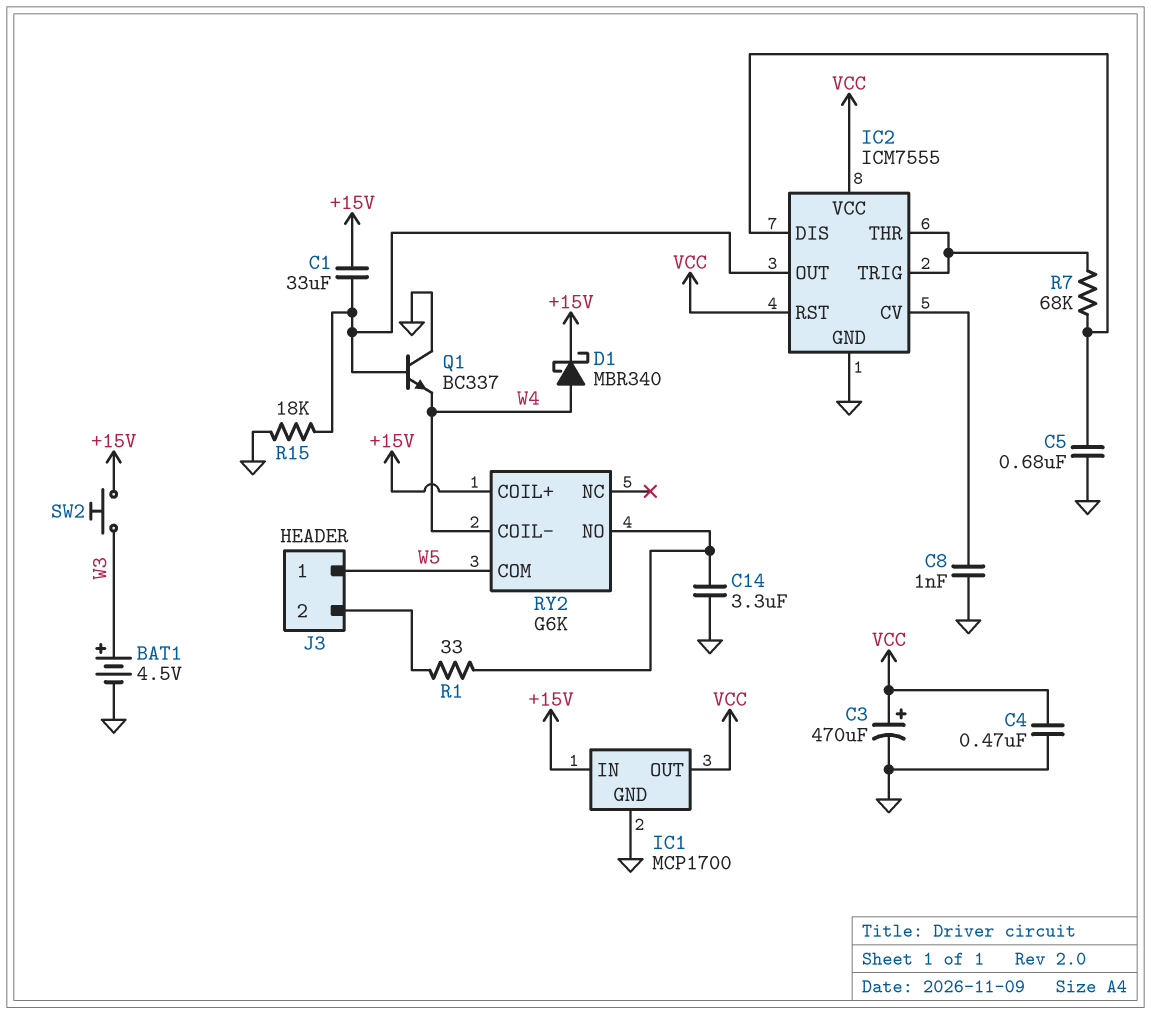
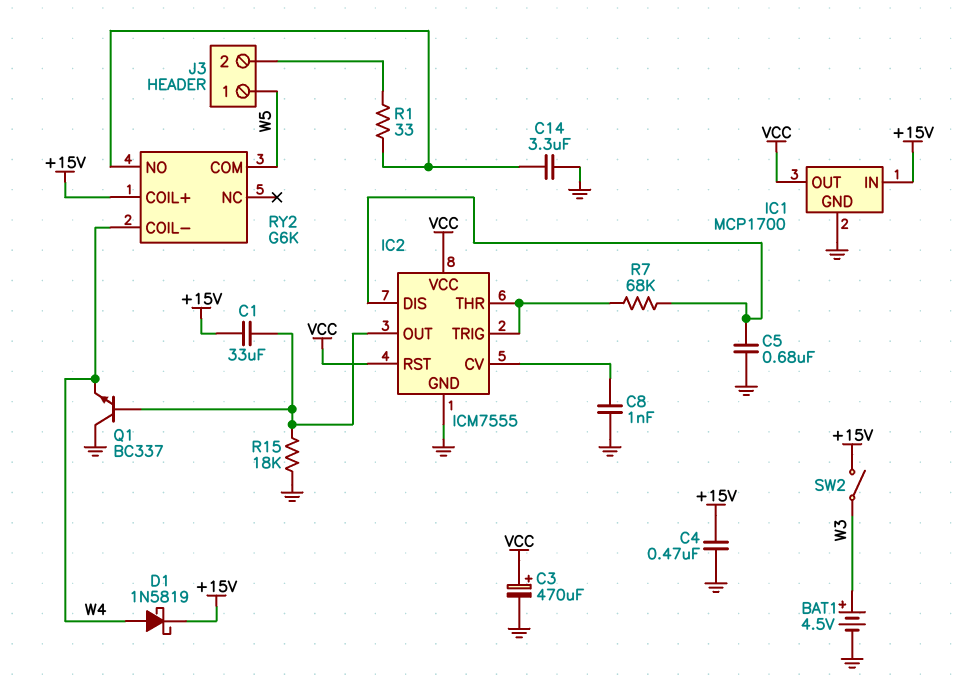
C4: 470nF (GND, VCC) -> 470nF (+15V, GND)
D1: schottky MBR340 (A W4, K +15V) -> schottky 1N5819 (A W4, K +15V)
SW2: button (+15V, W3) -> switch (+15V, W3)

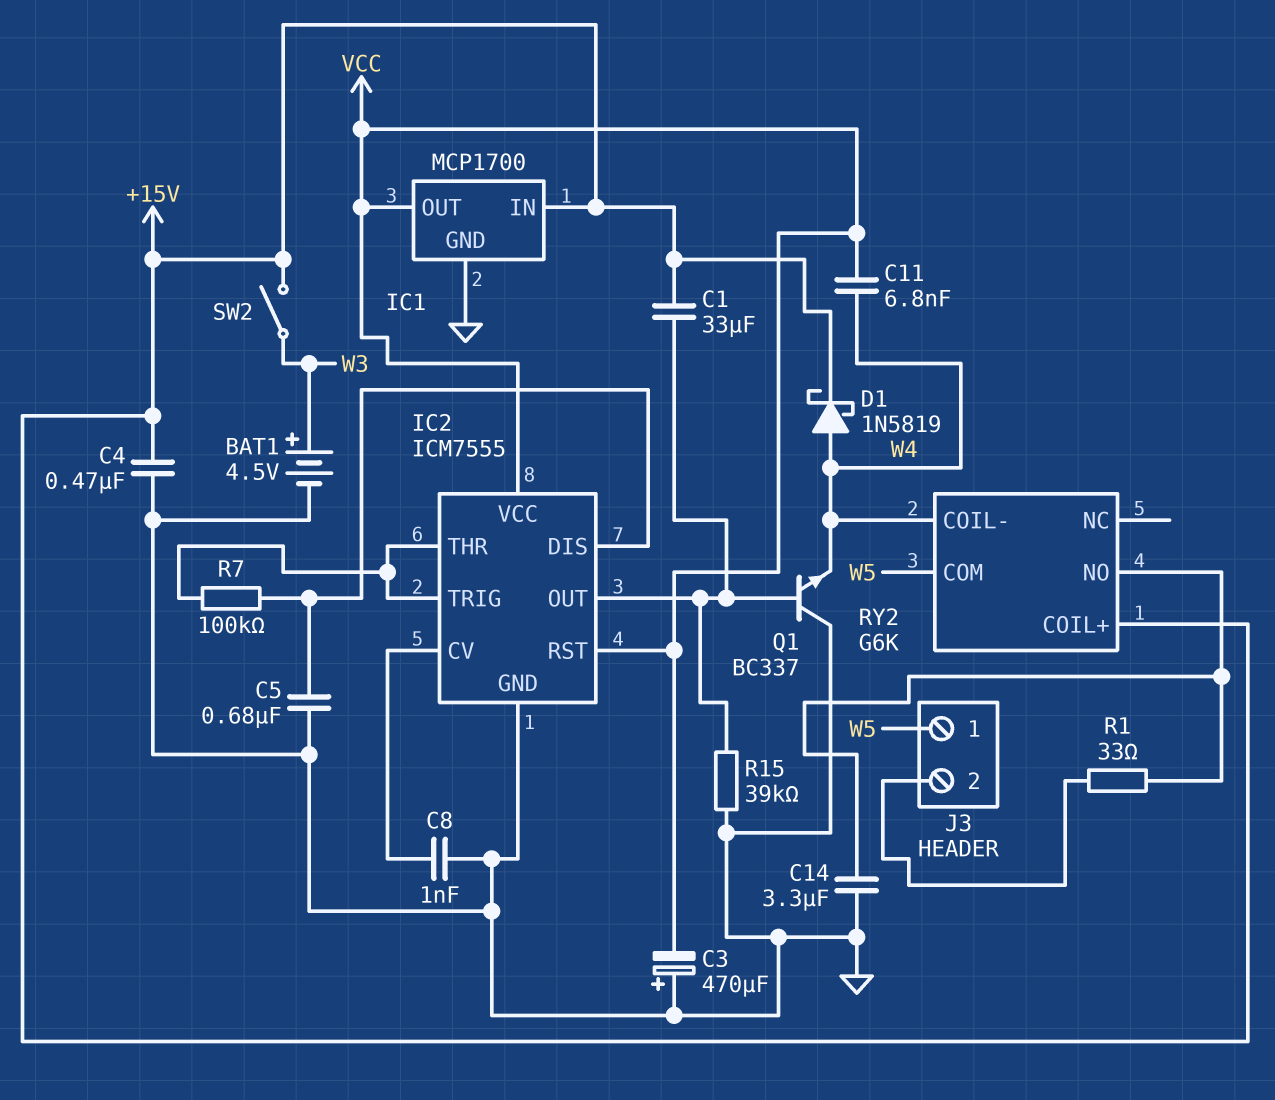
C3: 470uF (plus VCC, minus GND) -> 470uF (plus GND, minus VCC)
C11: none -> 6.8nF (VCC, W4)
R7: 68k (IC2/DIS, IC2/THR) -> 100k (IC2/DIS, IC2/THR)
R15: 18k (GND, IC2/OUT) -> 39k (GND, IC2/OUT)

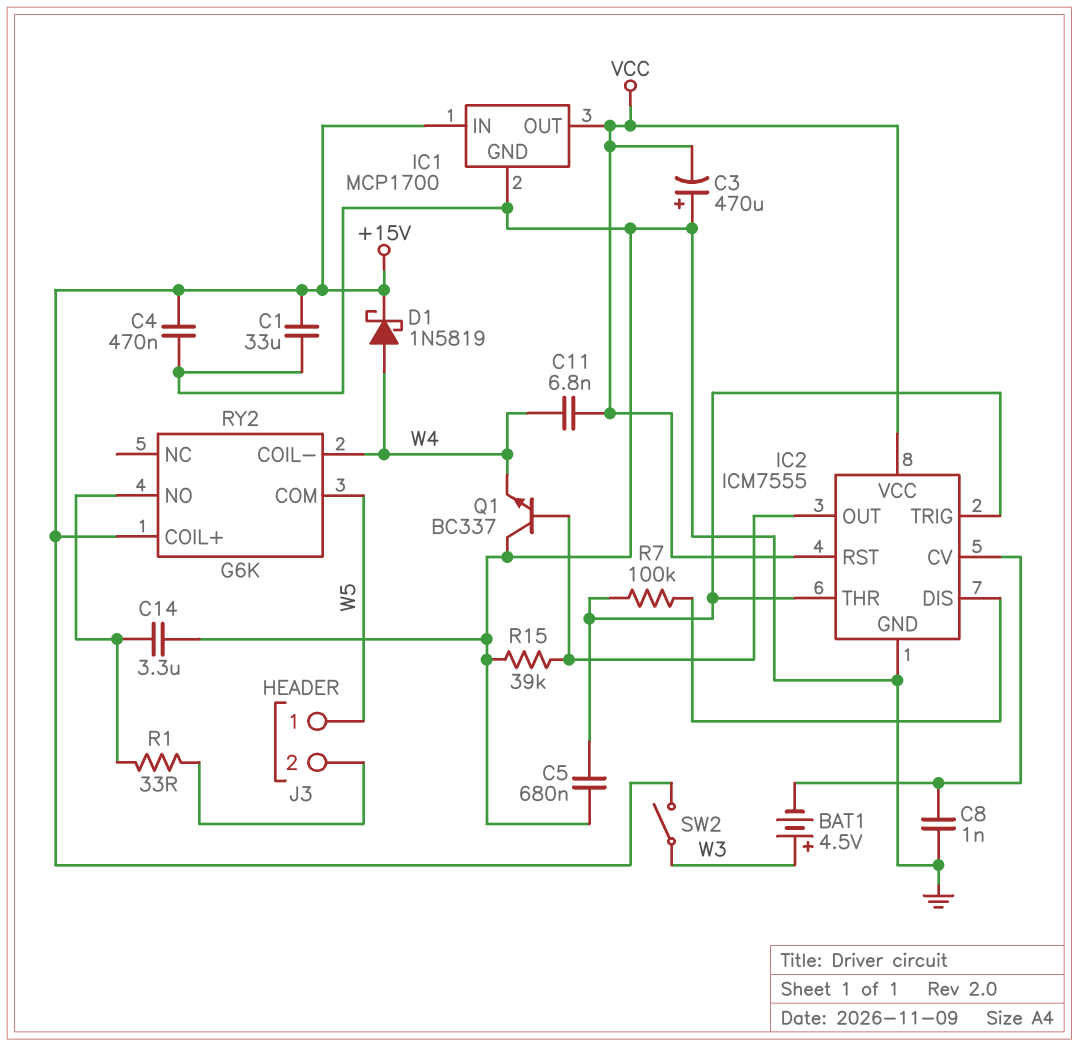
BAT1: 4.5V (plus W3, minus GND) -> 4.5V (plus W3, minus IC2/CV)
C1: 33uF (+15V, IC2/OUT) -> 33uF (+15V, GND)
C5: 680nF (GND, IC2/DIS) -> 680nF (GND, IC2/THR)

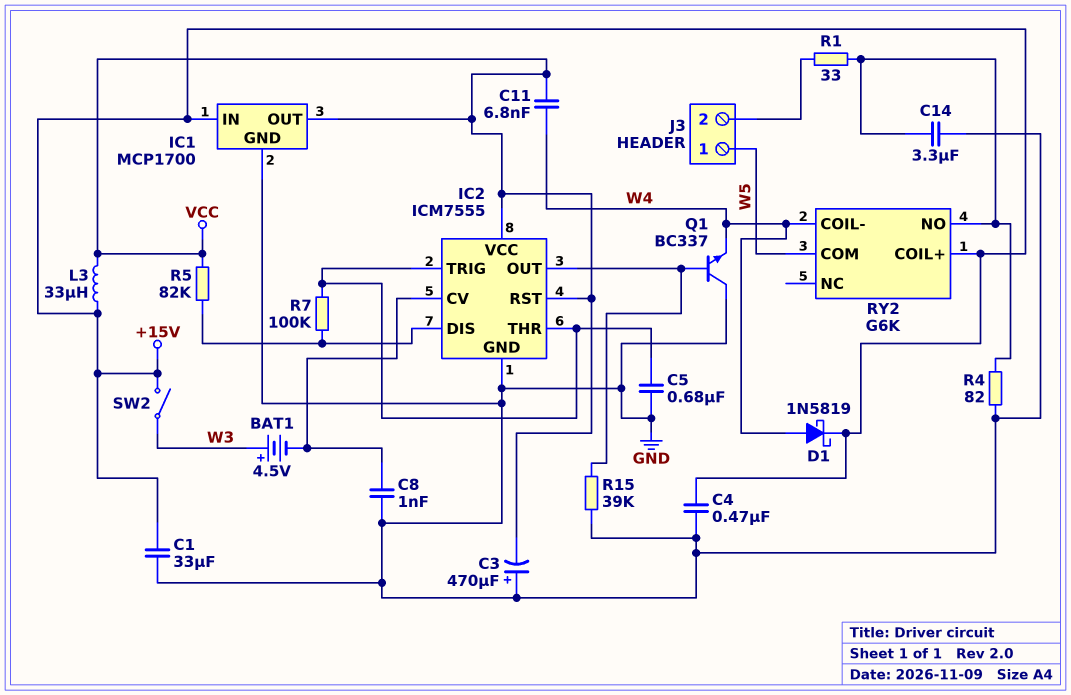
L3: none -> 33uH (+15V, VCC)
R4: none -> 82 (GND, RY2/NO)
R5: none -> 82k (IC2/DIS, VCC)

